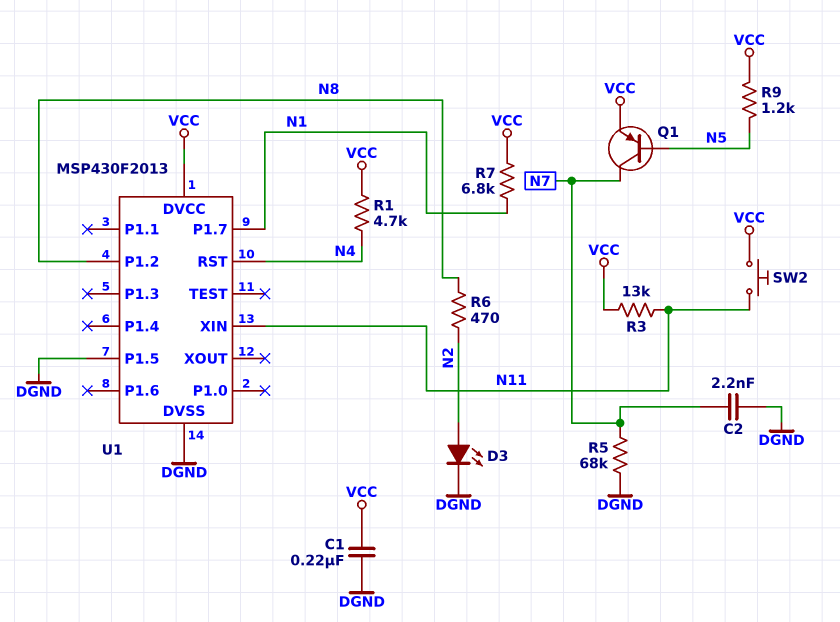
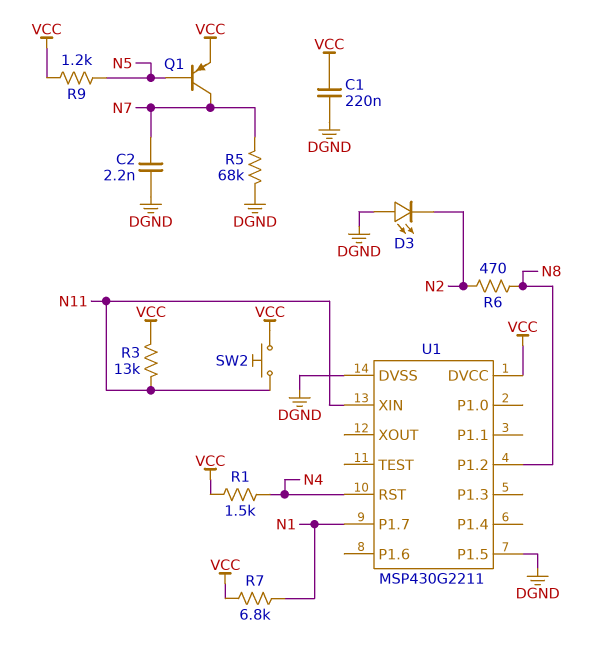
D3: LED (A N2, K DGND) -> LED (A DGND, K N2)
R1: 4.7k (N4, VCC) -> 1.5k (N4, VCC)
U1: MSP430F2013 -> MSP430G2211

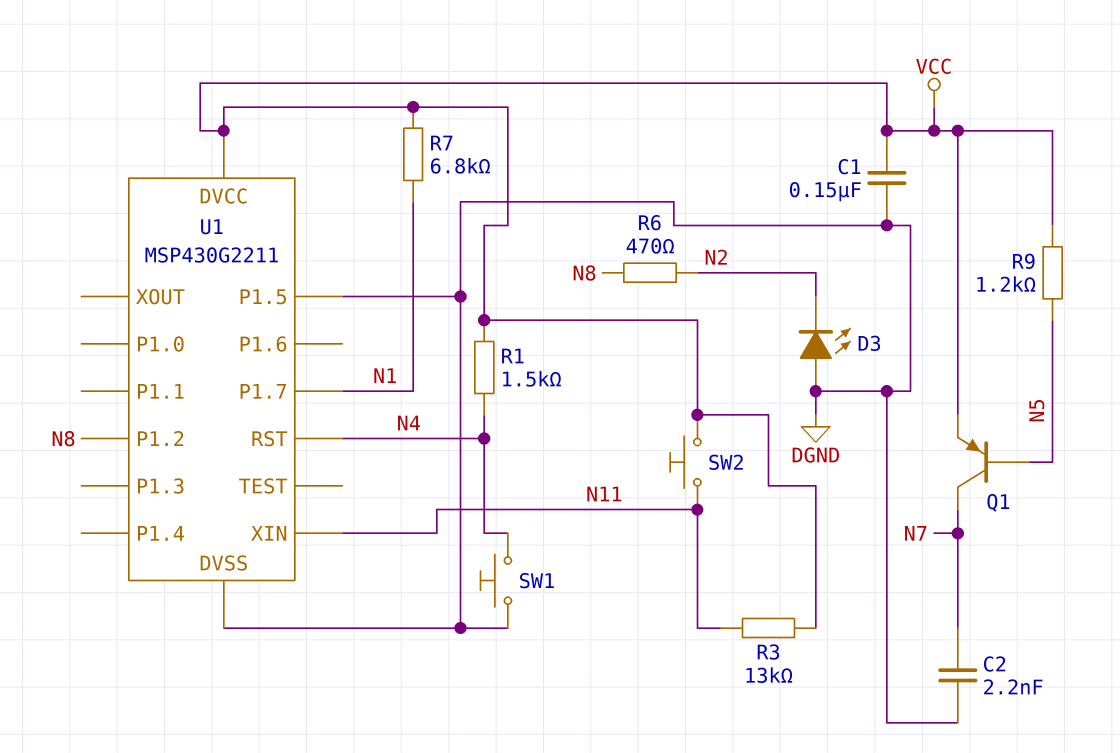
C1: 220nF (DGND, VCC) -> 150nF (DGND, VCC)
R5: 68k (DGND, N7) -> none
SW1: none -> button (DGND, N4)

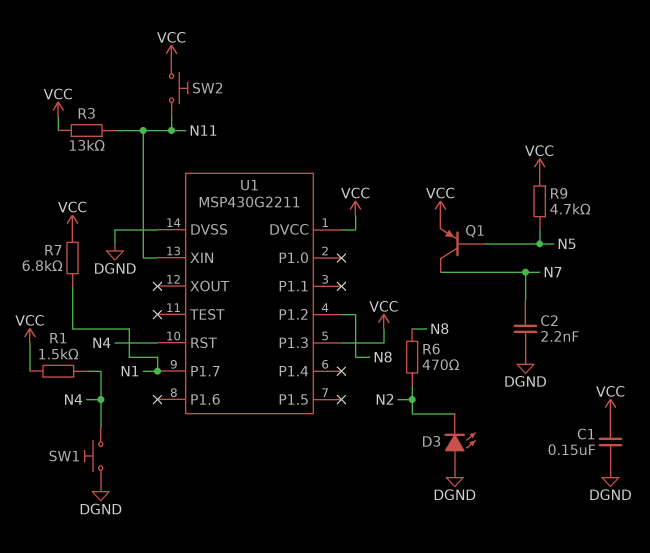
R9: 1.2k (N5, VCC) -> 4.7k (N5, VCC)
U1 pin P1.3: none -> VCC
U1 pin P1.5: DGND -> none

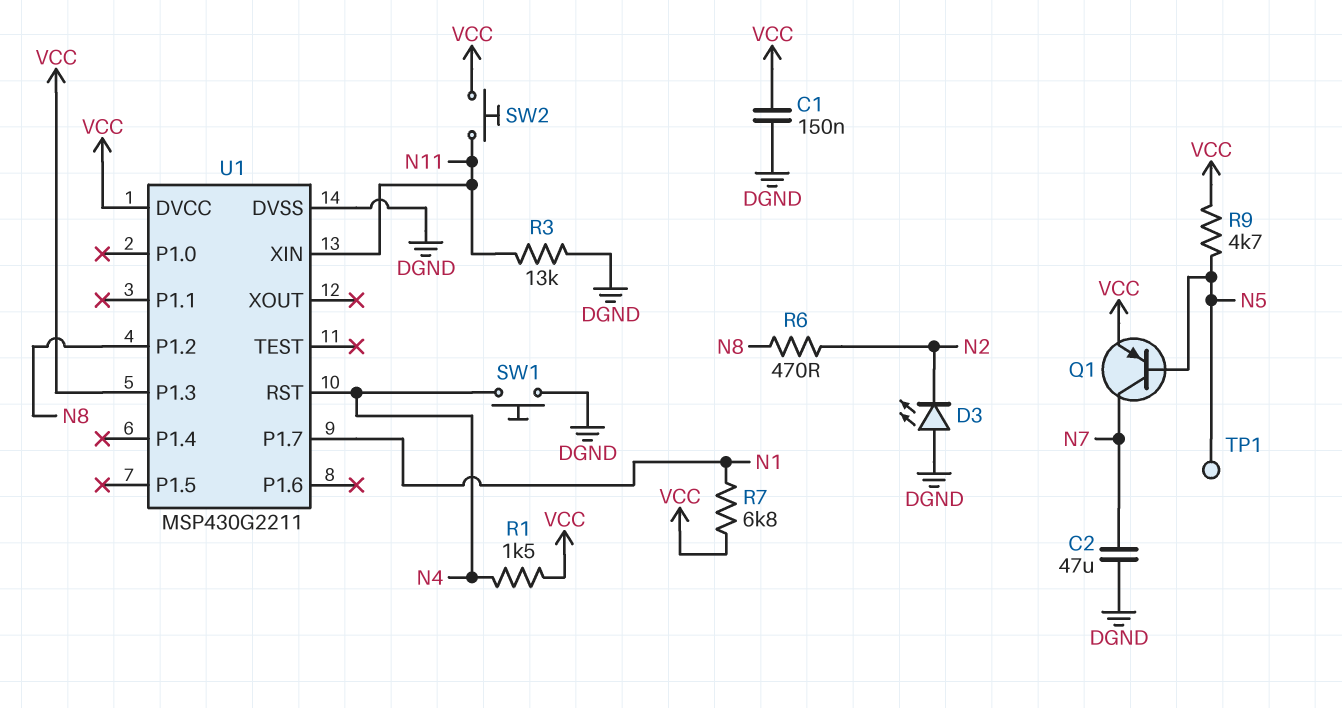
C2: 2.2nF (DGND, N7) -> 47uF (DGND, N7)
R3: 13k (N11, VCC) -> 13k (DGND, N11)
TP1: none -> test point (N5)

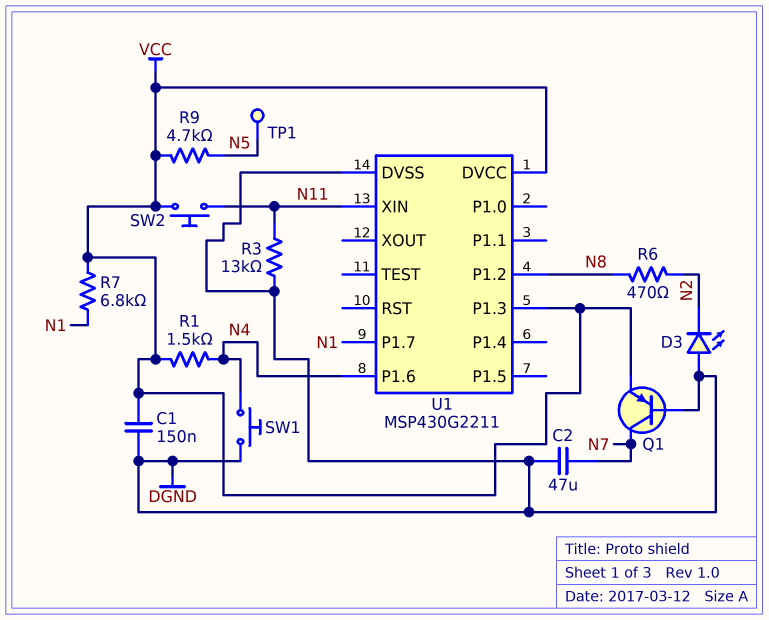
Q1: PNP (B N5, C N7, E VCC) -> PNP (B DGND, C N7, E VCC)
U1 pin P1.6: none -> N4
U1 pin RST: N4 -> none

